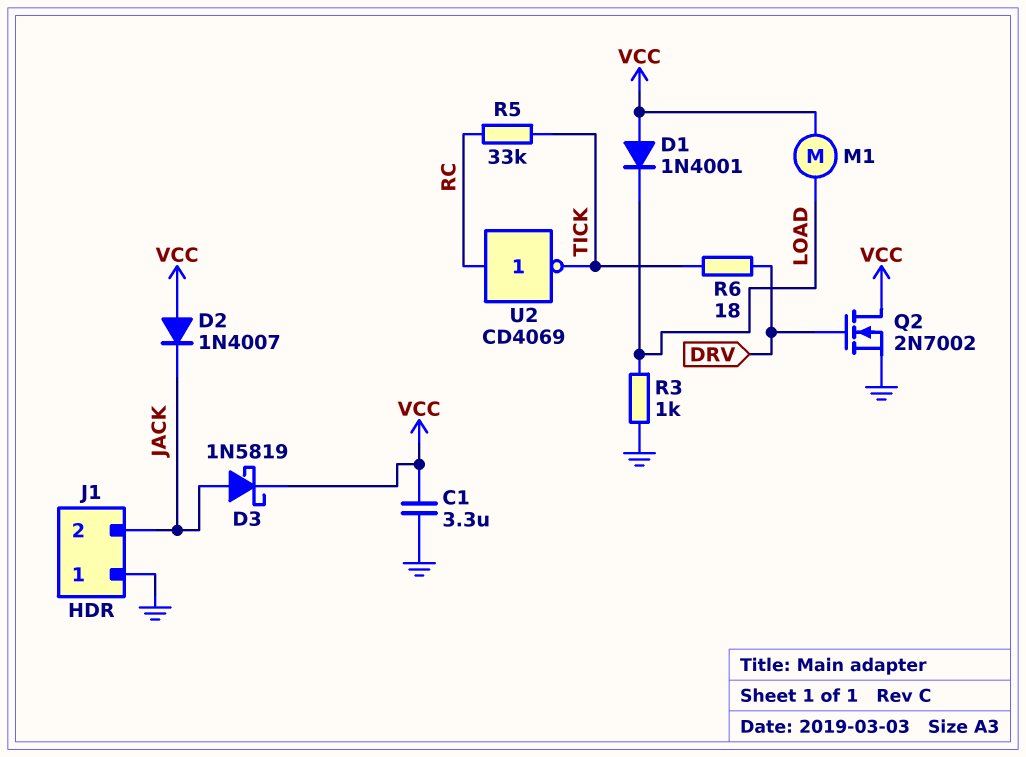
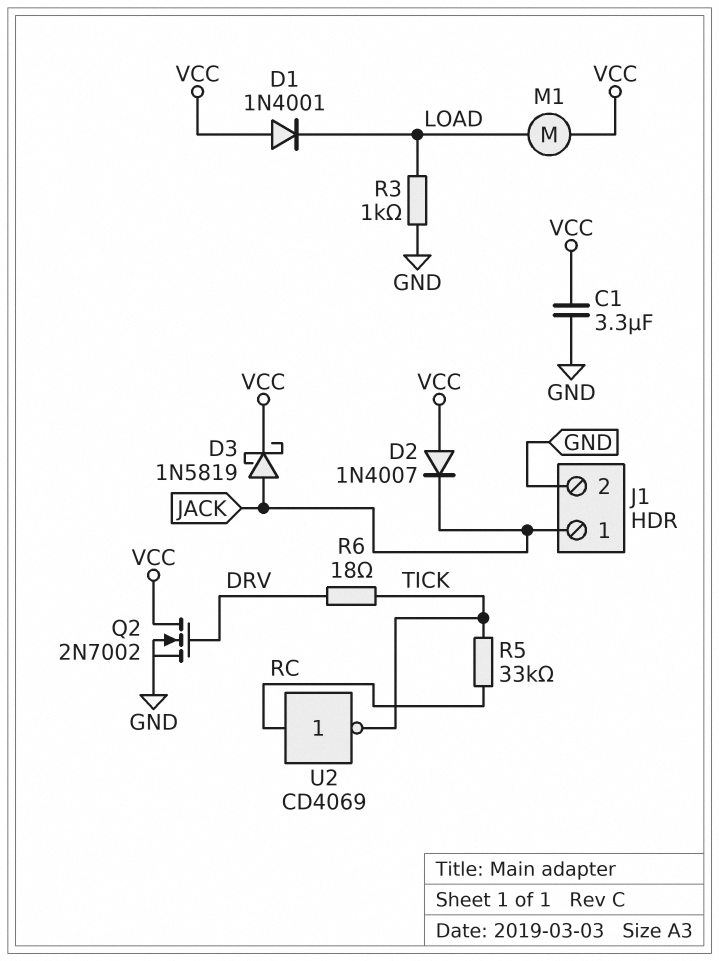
J1 pin 1: GND -> JACK
J1 pin 2: JACK -> GND

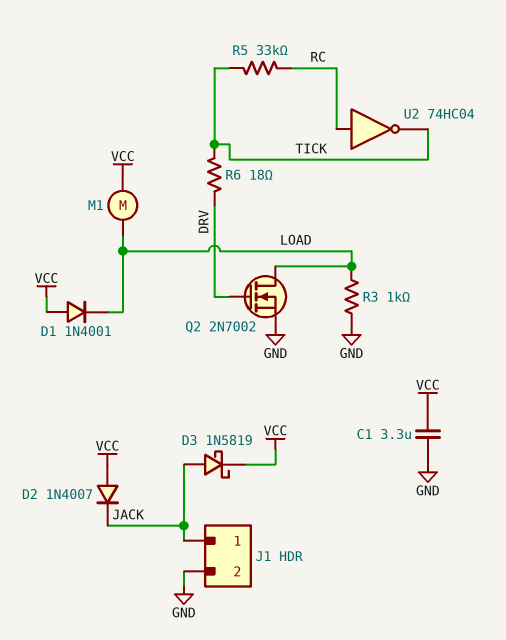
Q2: NMOS 2N7002 (G DRV, D VCC, S GND) -> NMOS 2N7002 (G DRV, D LOAD, S GND)
U2: NOT CD4069 (in RC, out TICK) -> NOT 74HC04 (in RC, out TICK)

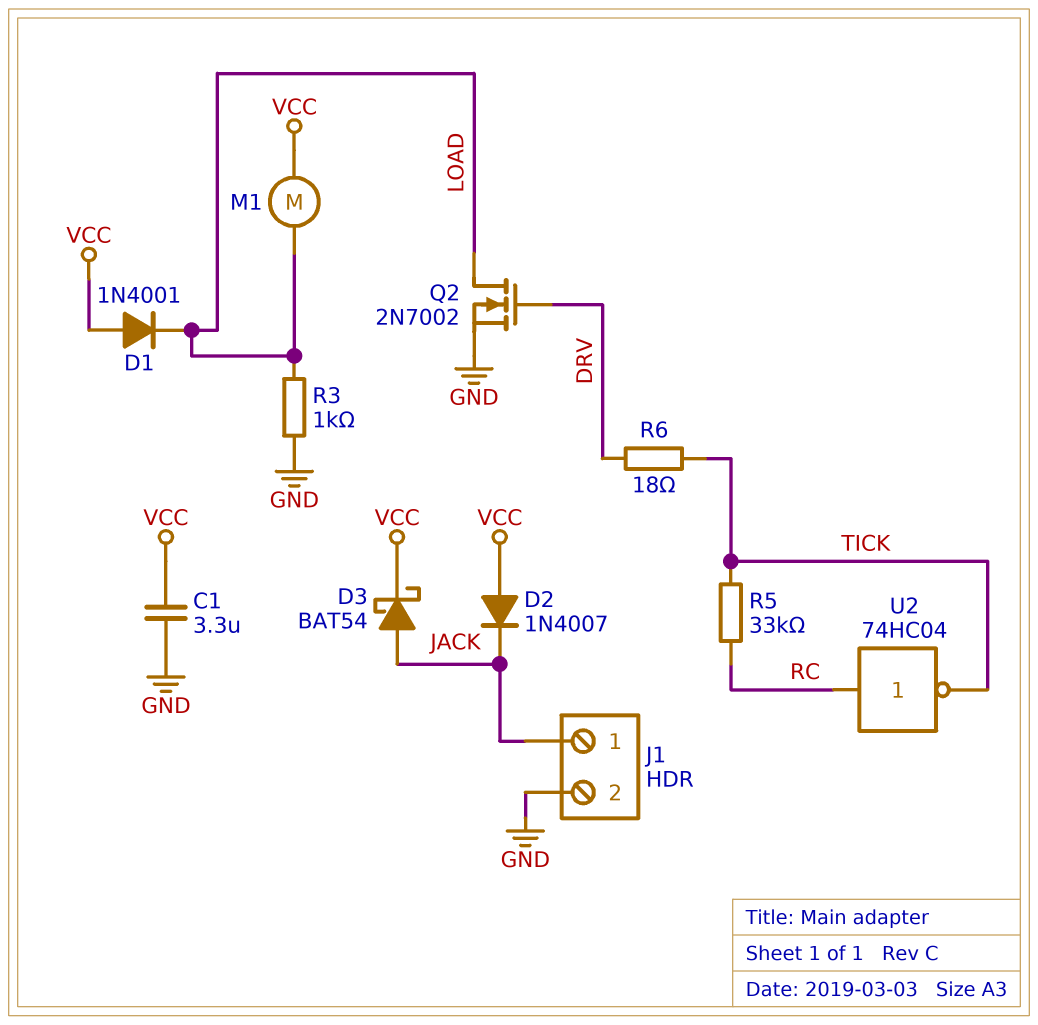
D3: schottky 1N5819 (A JACK, K VCC) -> schottky BAT54 (A JACK, K VCC)

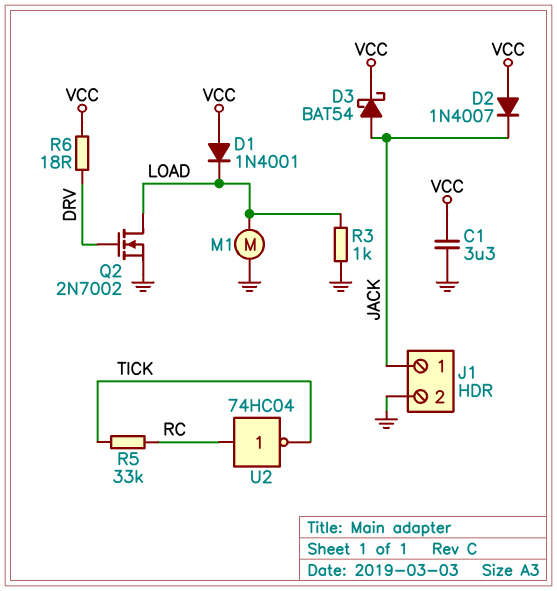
M1: motor (LOAD, VCC) -> motor (GND, LOAD)
R6: 18 (DRV, TICK) -> 18 (DRV, VCC)

